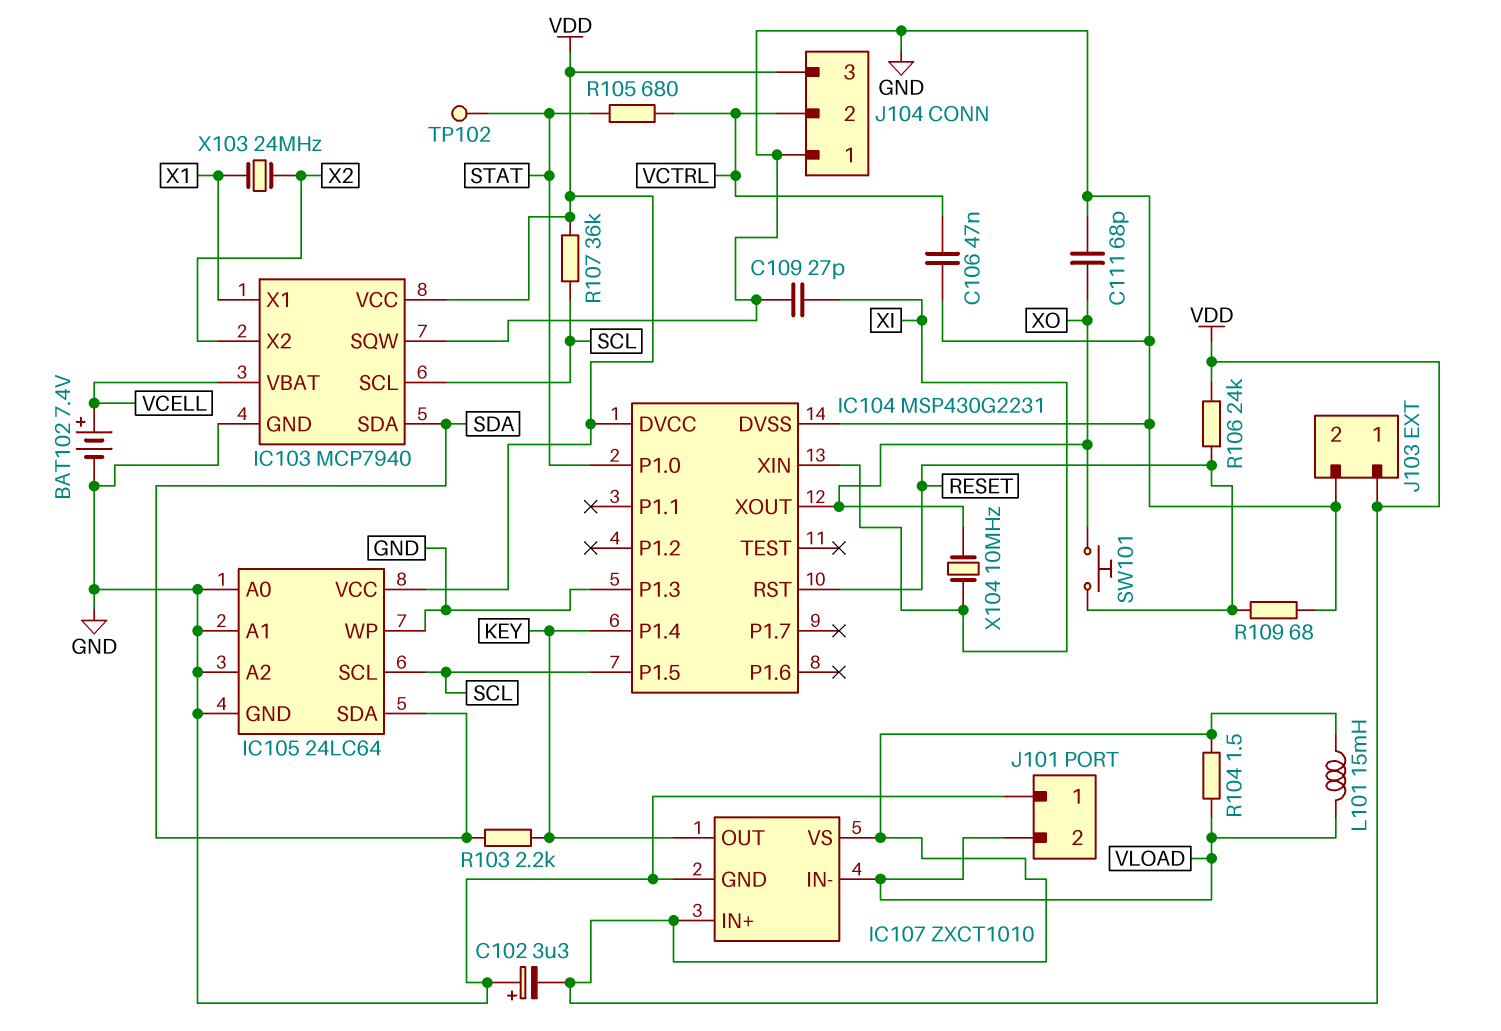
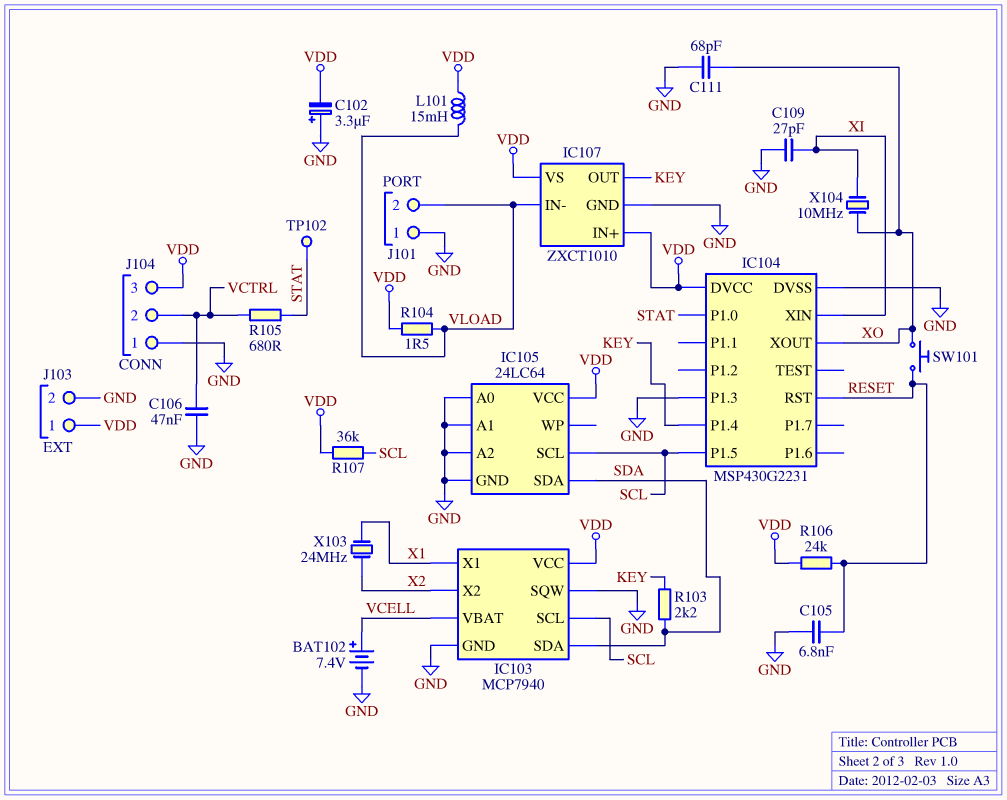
C105: none -> 6.8nF (GND, RESET)
IC105 pin WP: GND -> none
R109: 68 (GND, RESET) -> none

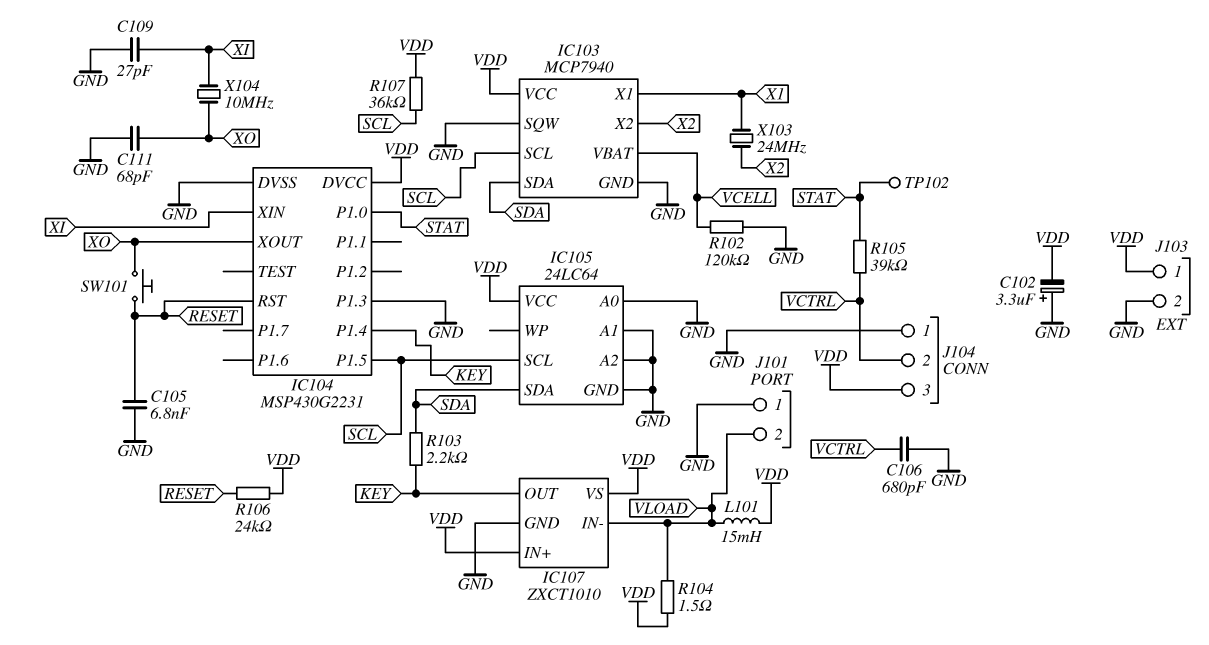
BAT102: 7.4V (plus VCELL, minus GND) -> none
C106: 47nF (GND, VCTRL) -> 680pF (GND, VCTRL)
R102: none -> 120k (GND, VCELL)
R105: 680 (STAT, VCTRL) -> 39k (STAT, VCTRL)

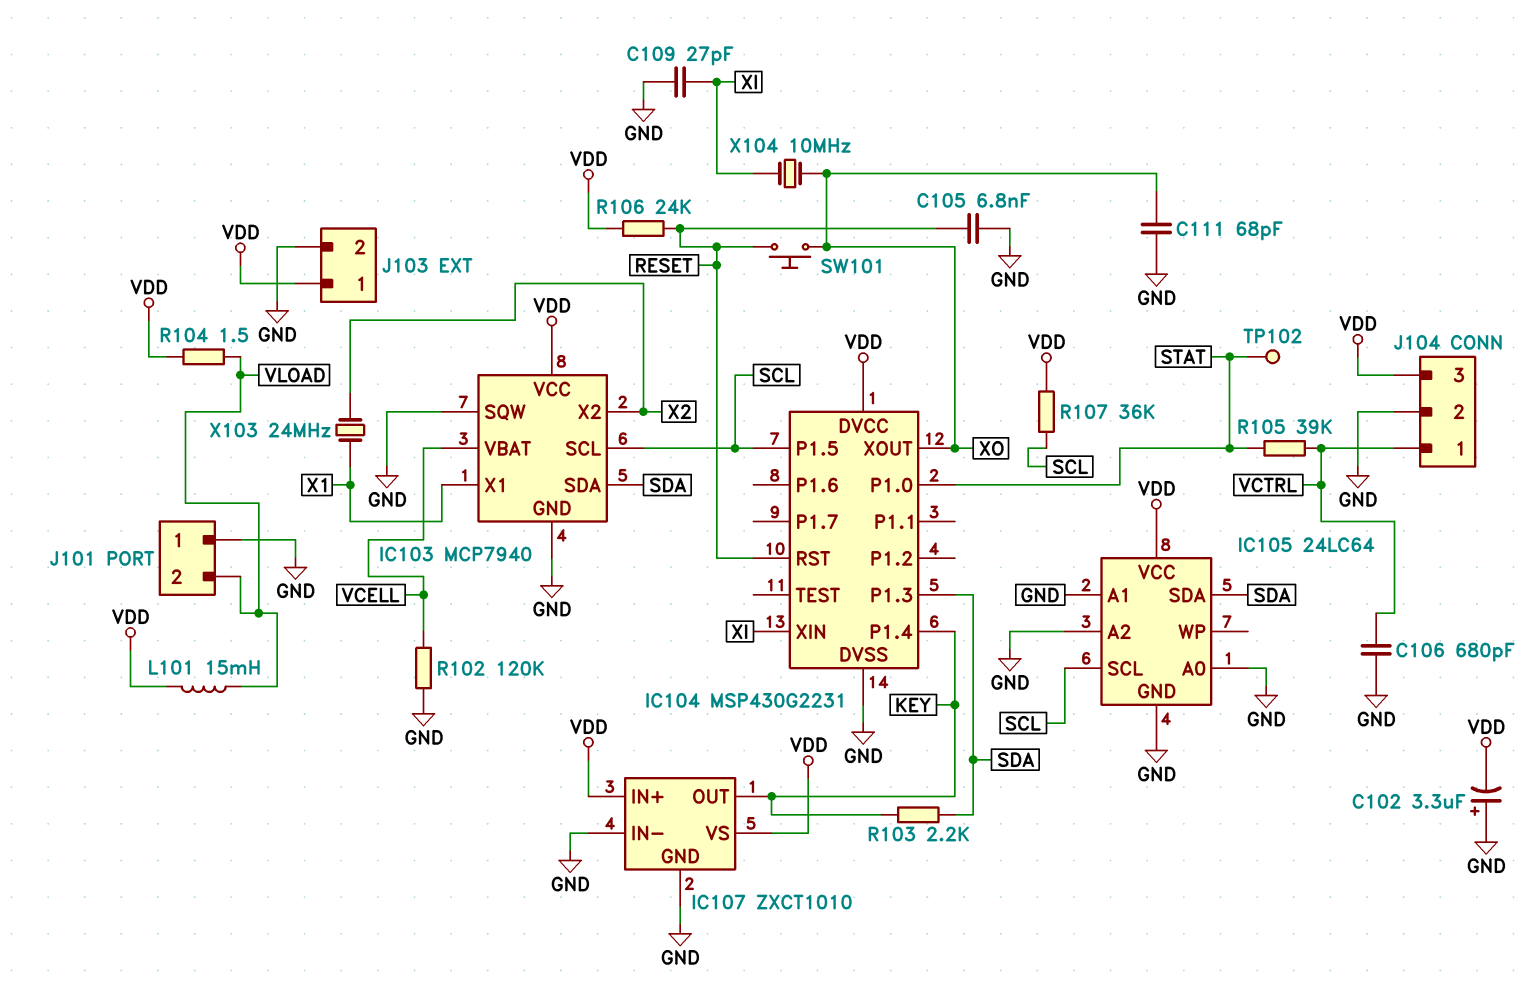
IC104 pin P1.3: GND -> SDA
IC107 pin IN-: VLOAD -> GND
J104 pin 1: GND -> VCTRL
J104 pin 2: VCTRL -> GND

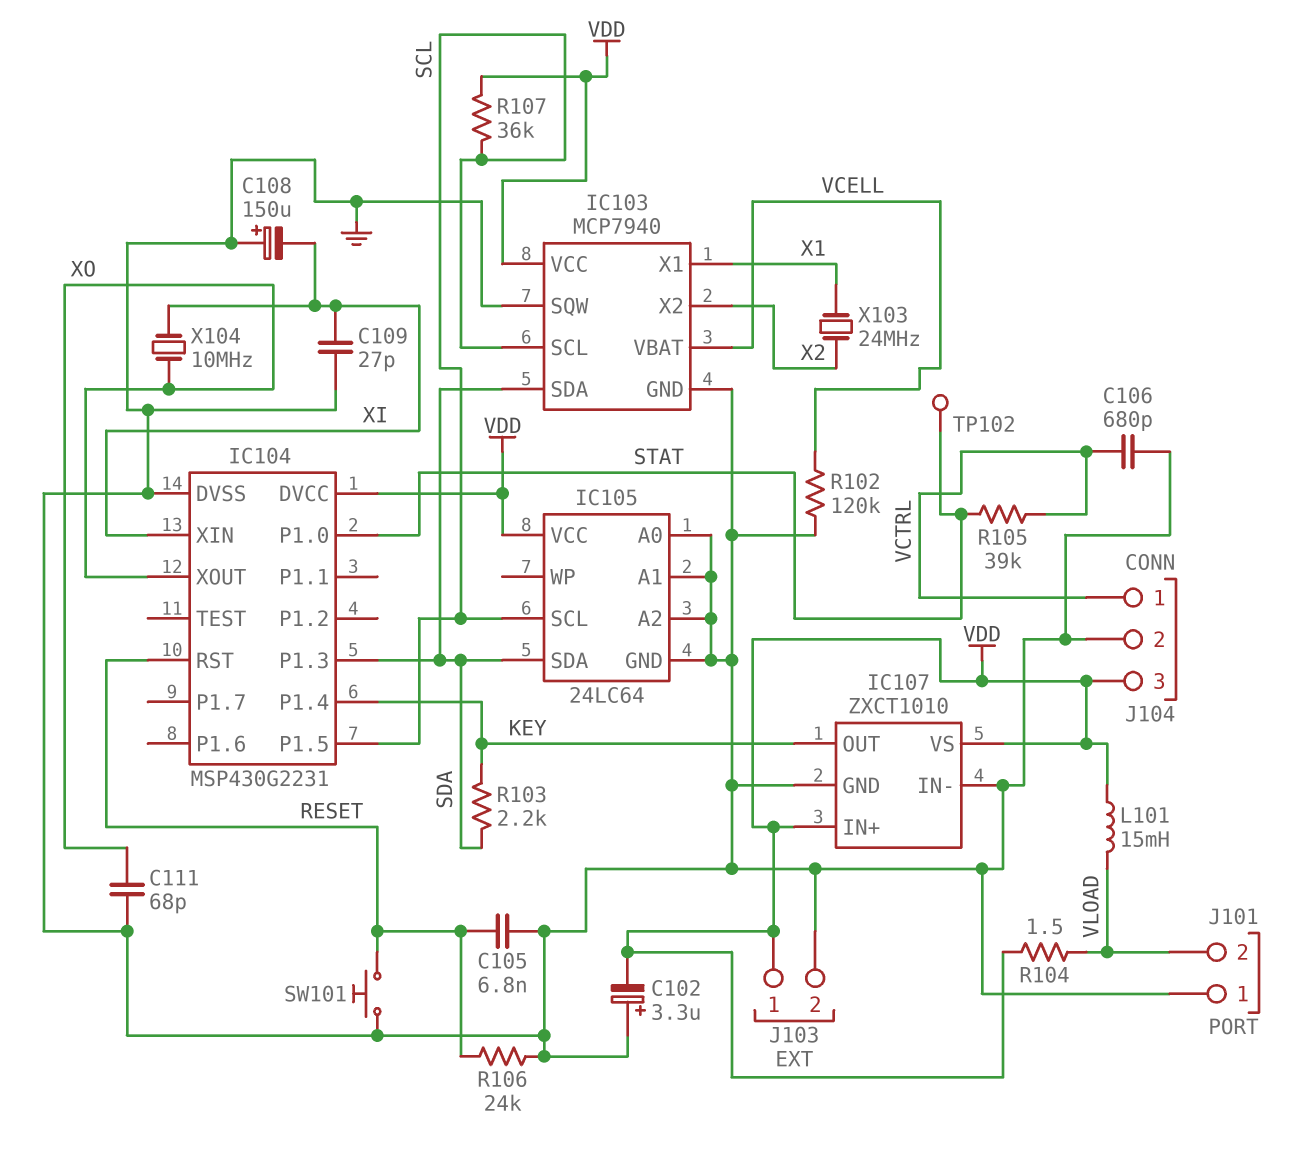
C108: none -> 150uF (plus GND, minus XI)
R106: 24k (RESET, VDD) -> 24k (GND, RESET)
SW101: button (RESET, XO) -> button (GND, RESET)

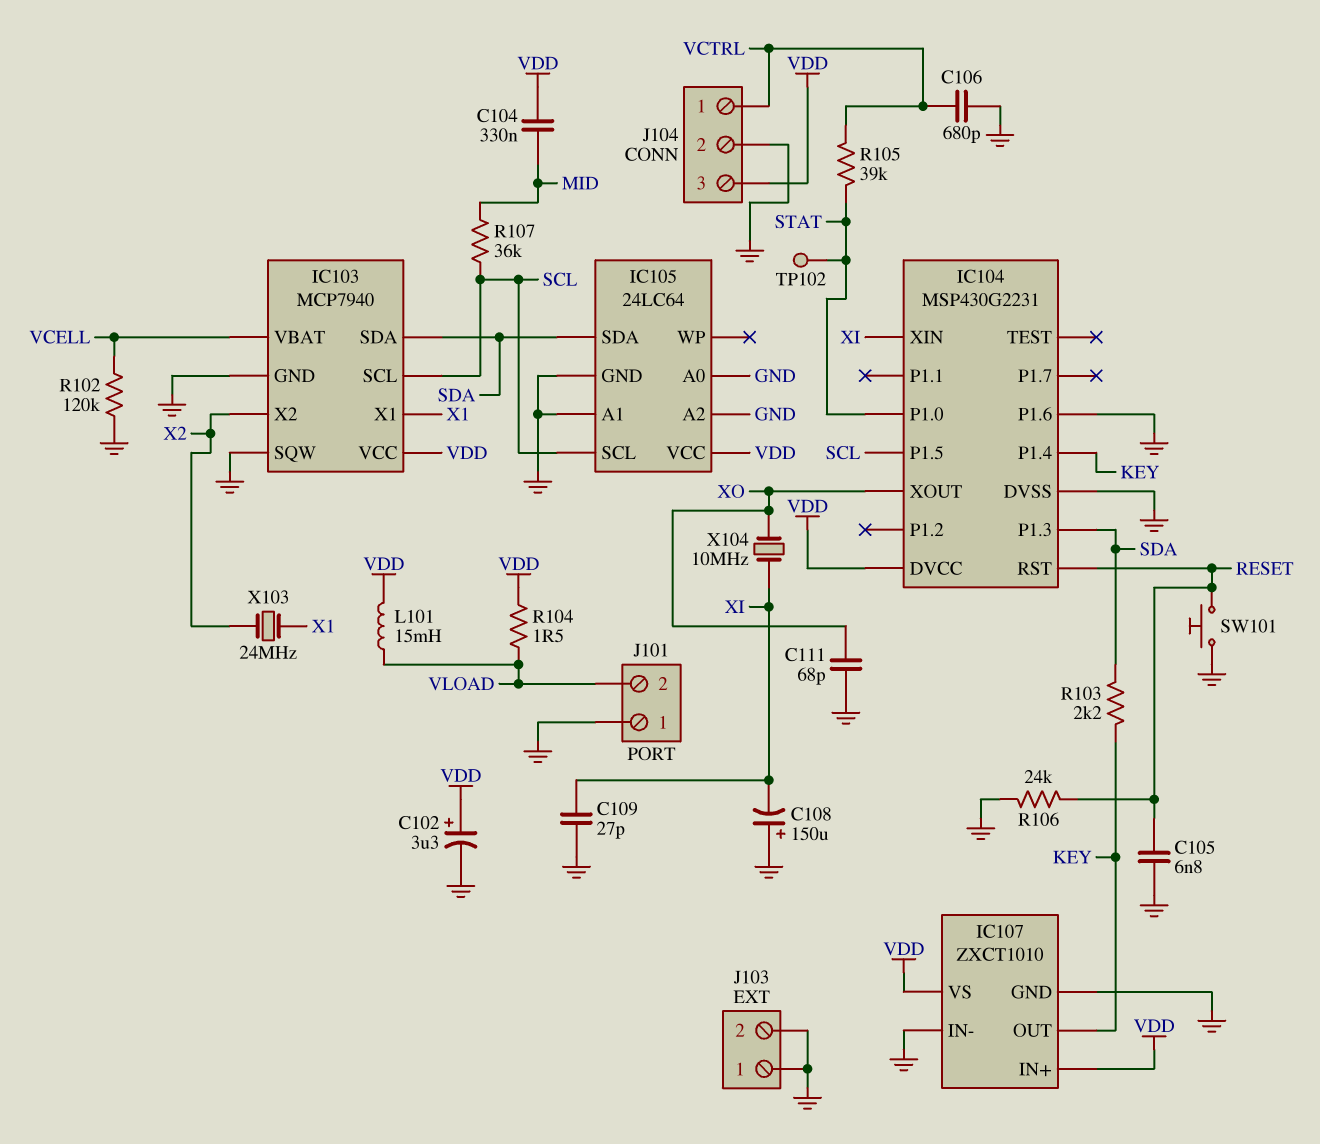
C102: 3.3uF (plus GND, minus VDD) -> 3.3uF (plus VDD, minus GND)
C104: none -> 330nF (MID, VDD)
IC104 pin P1.6: none -> GND
J103 pin 1: VDD -> GND
R107: 36k (SCL, VDD) -> 36k (MID, SCL)

